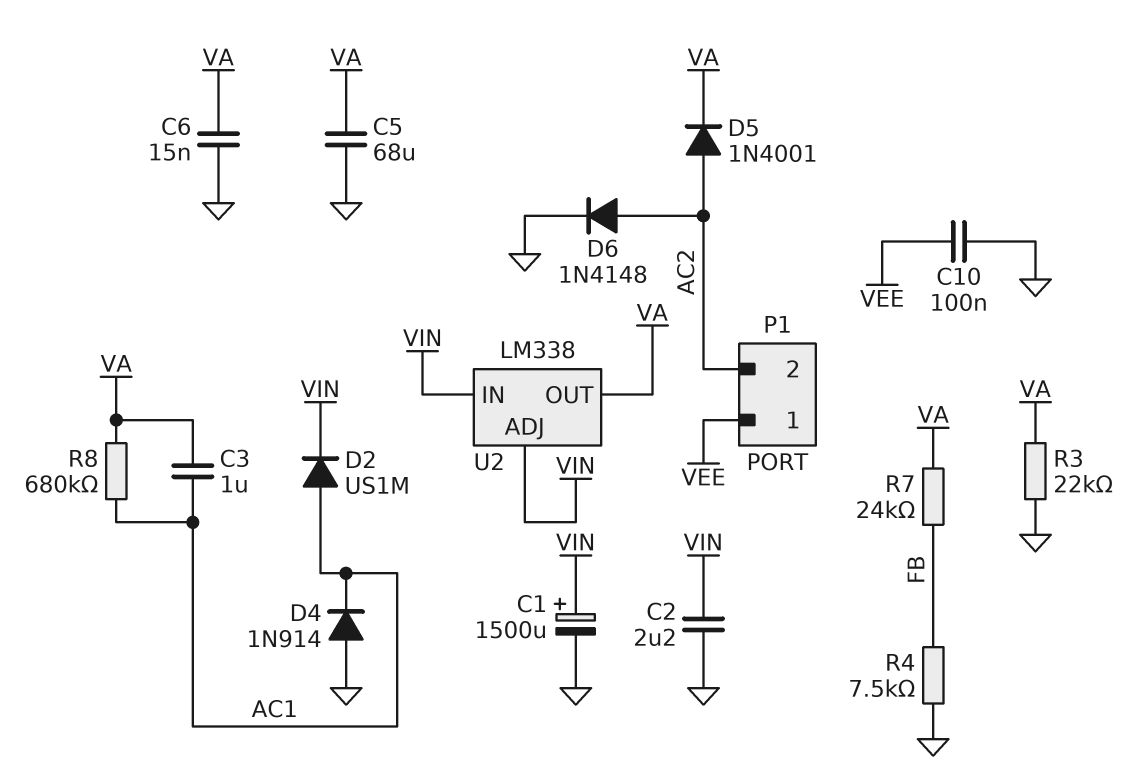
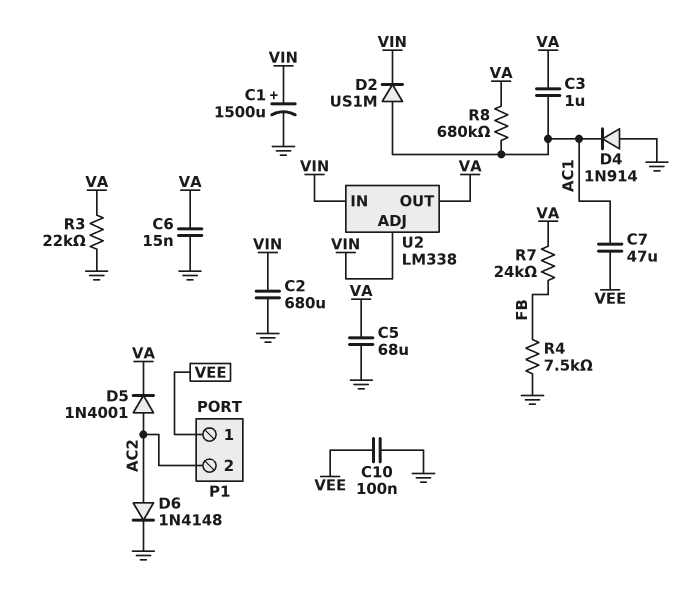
C2: 2.2uF (GND, VIN) -> 680uF (GND, VIN)
C7: none -> 47uF (AC1, VEE)

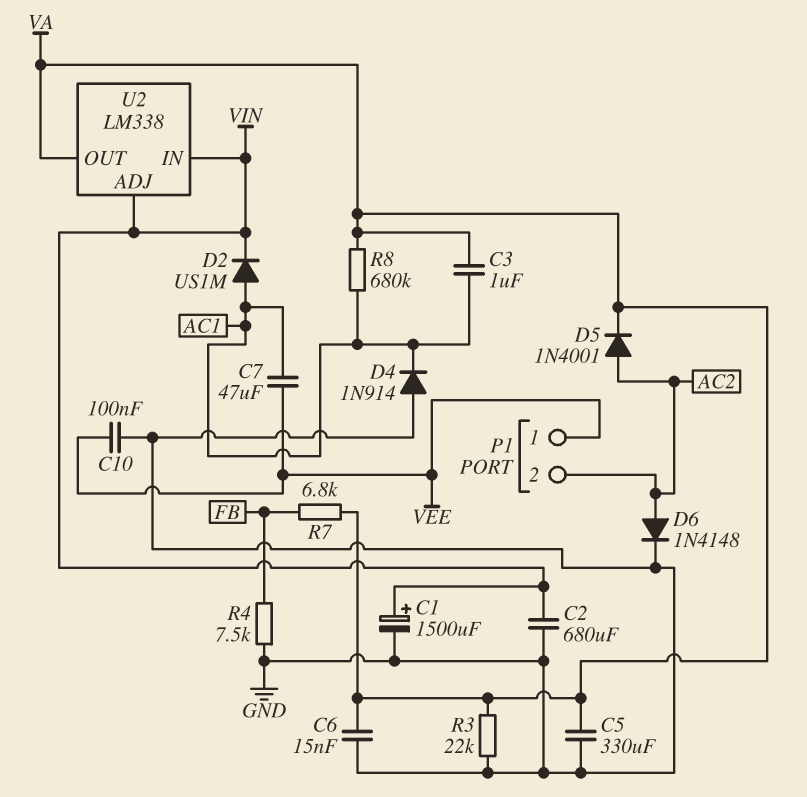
C5: 68uF (GND, VA) -> 330uF (GND, VA)
R7: 24k (FB, VA) -> 6.8k (FB, VA)

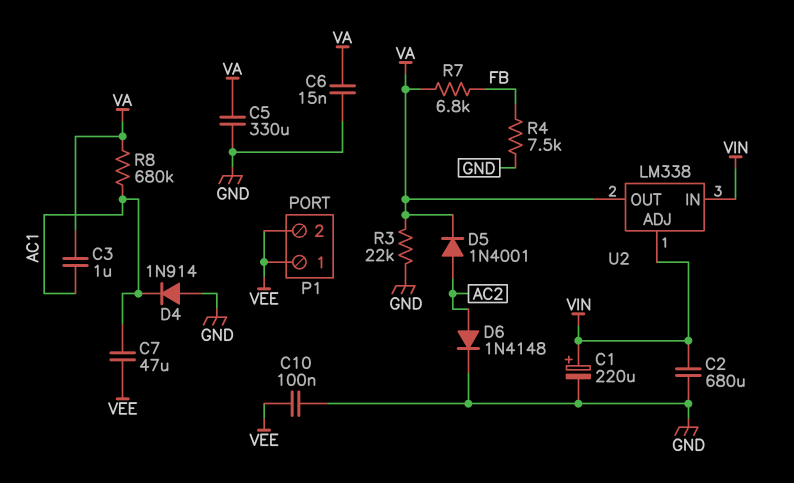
C1: 1500uF (plus VIN, minus GND) -> 220uF (plus VIN, minus GND)
D2: diode US1M (A AC1, K VIN) -> none
P1 pin 2: AC2 -> VEE

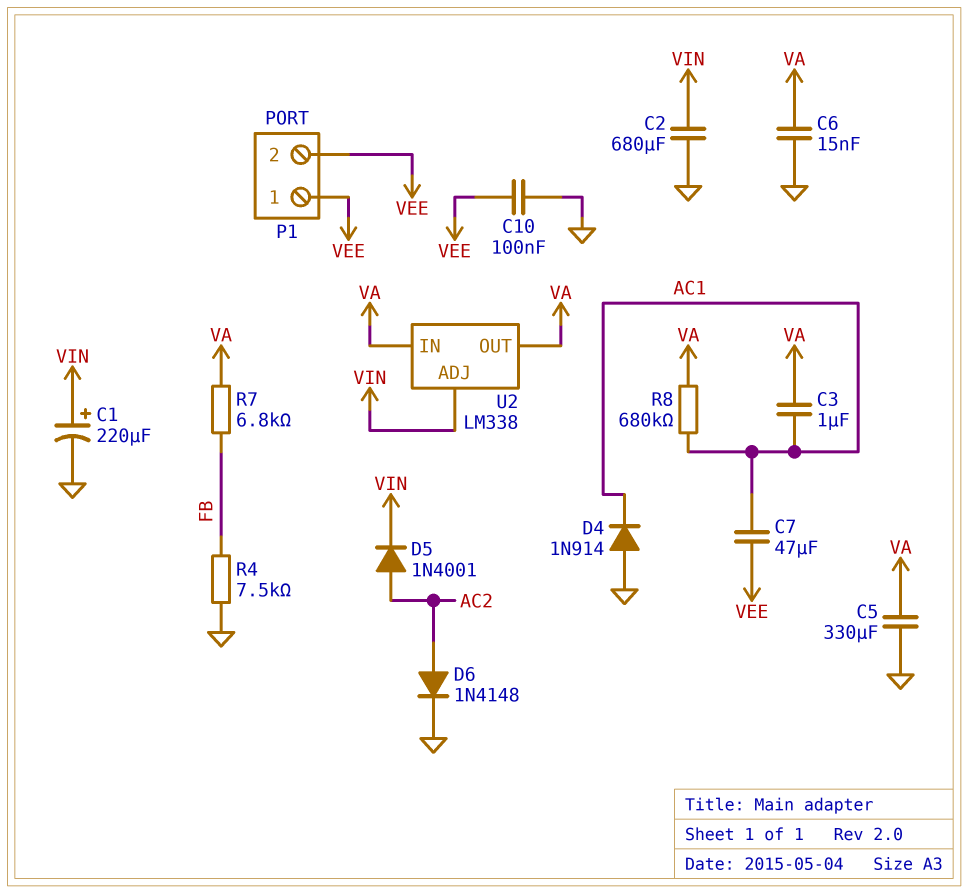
D5: diode 1N4001 (A AC2, K VA) -> diode 1N4001 (A AC2, K VIN)
R3: 22k (GND, VA) -> none
U2 pin IN: VIN -> VA

